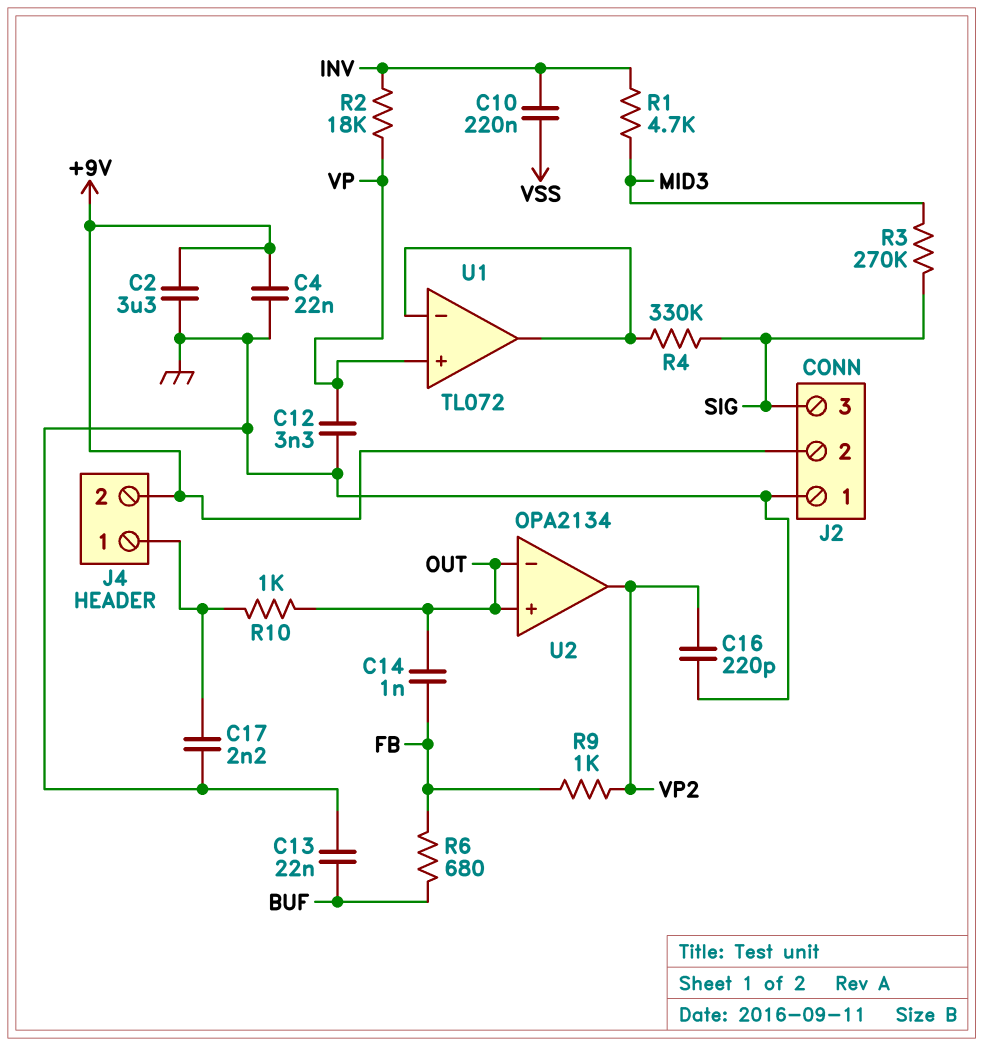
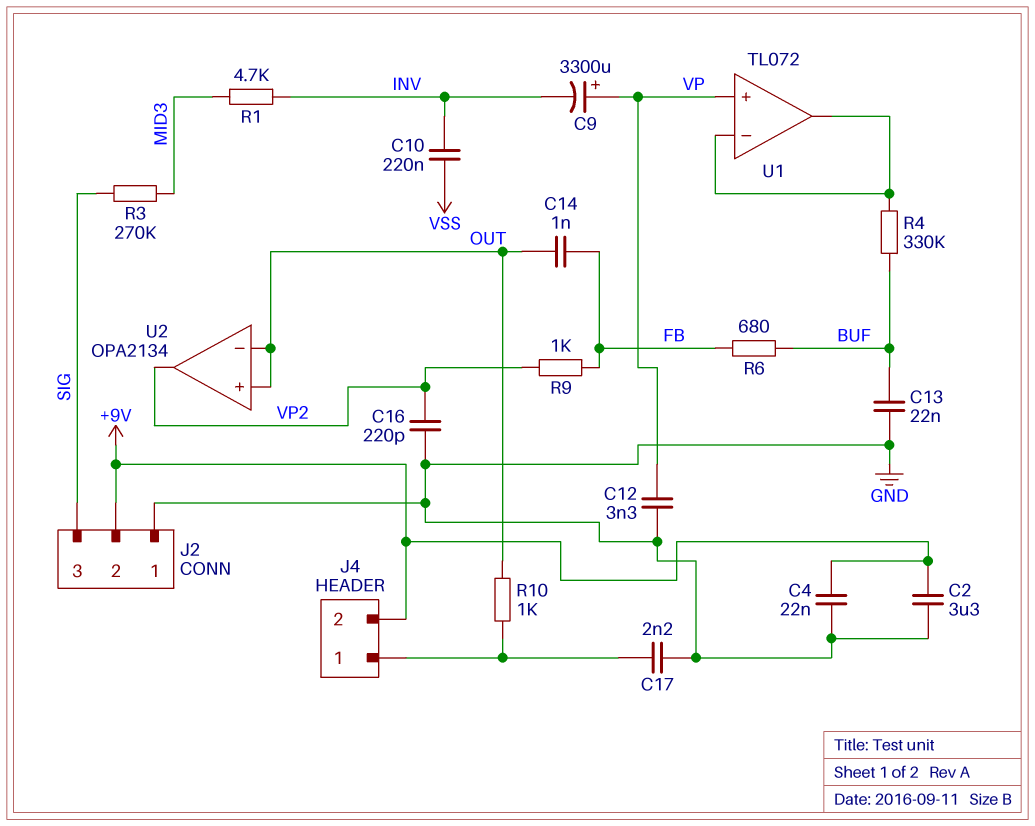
C9: none -> 3300uF (plus VP, minus INV)
R2: 18k (INV, VP) -> none
R4: 330k (SIG, U1/in-) -> 330k (BUF, U1/in-)

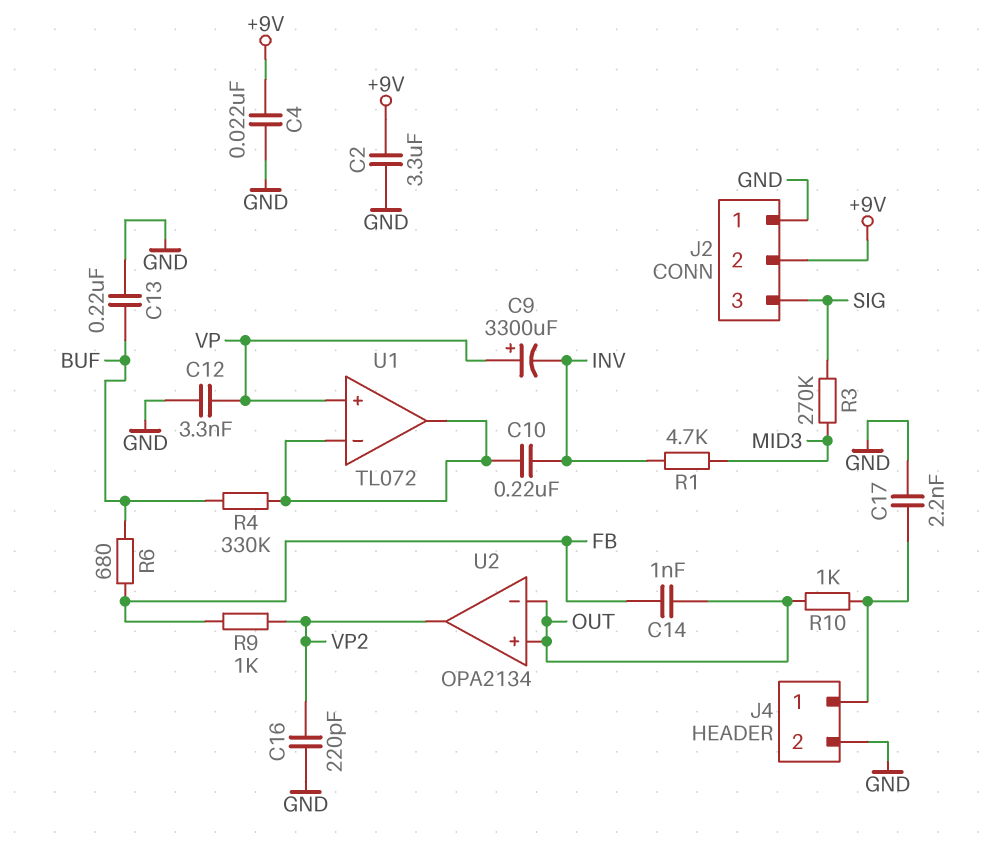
C10: 220nF (INV, VSS) -> 220nF (INV, U1/in-)
C13: 22nF (BUF, GND) -> 220nF (BUF, GND)
J4 pin 2: +9V -> GND

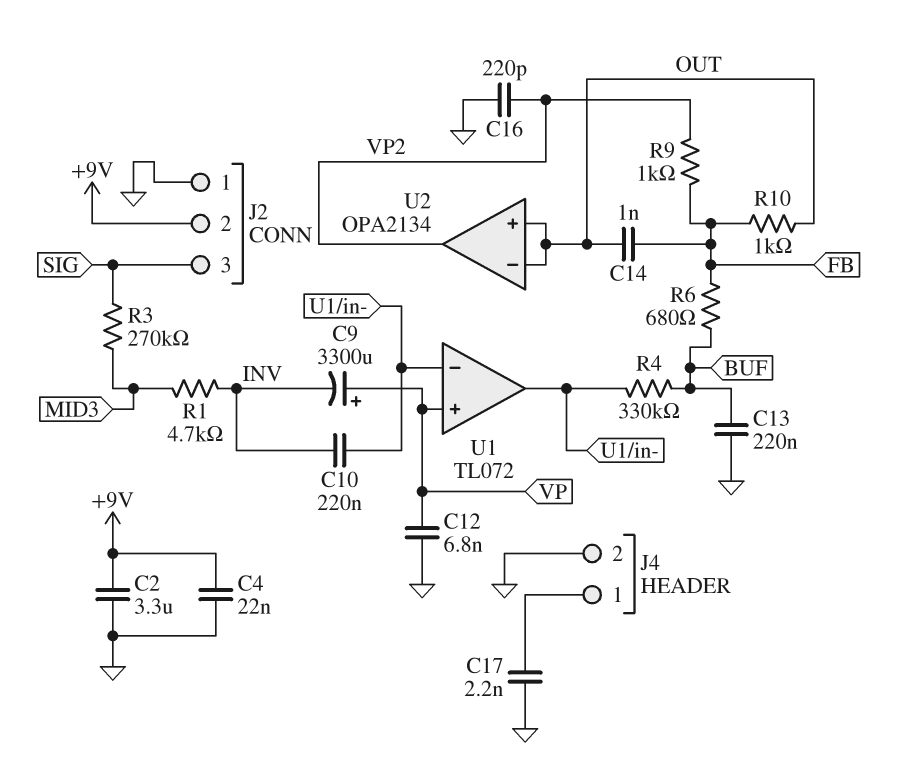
C12: 3.3nF (GND, VP) -> 6.8nF (GND, VP)
R10: 1k (J4/1, OUT) -> 1k (FB, OUT)

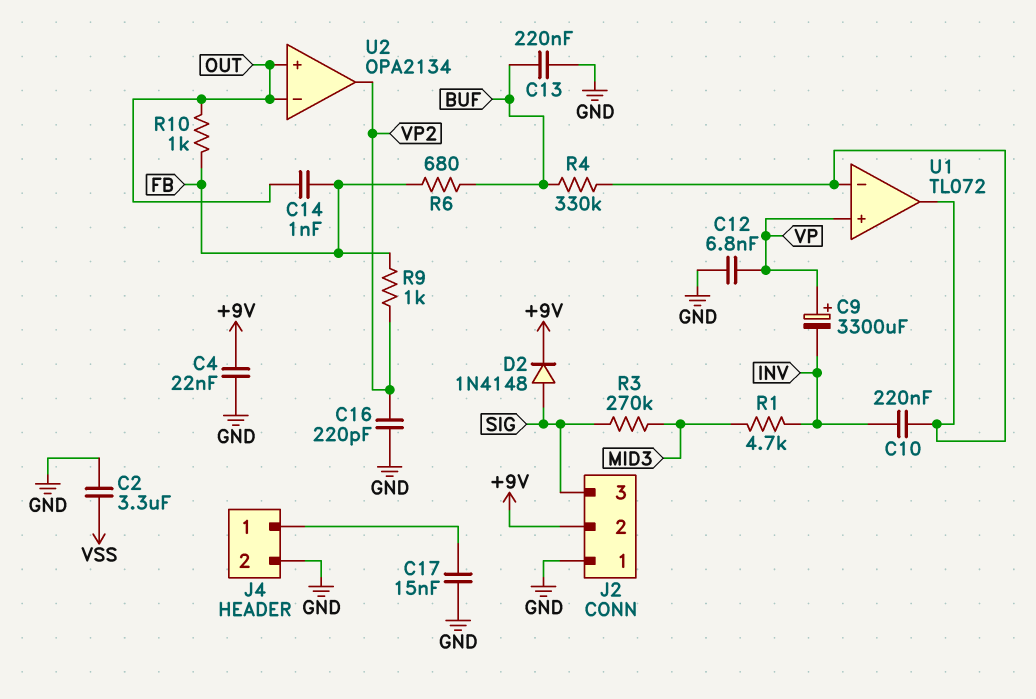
C2: 3.3uF (+9V, GND) -> 3.3uF (GND, VSS)
C17: 2.2nF (GND, J4/1) -> 15nF (GND, J4/1)
D2: none -> diode 1N4148 (A SIG, K +9V)

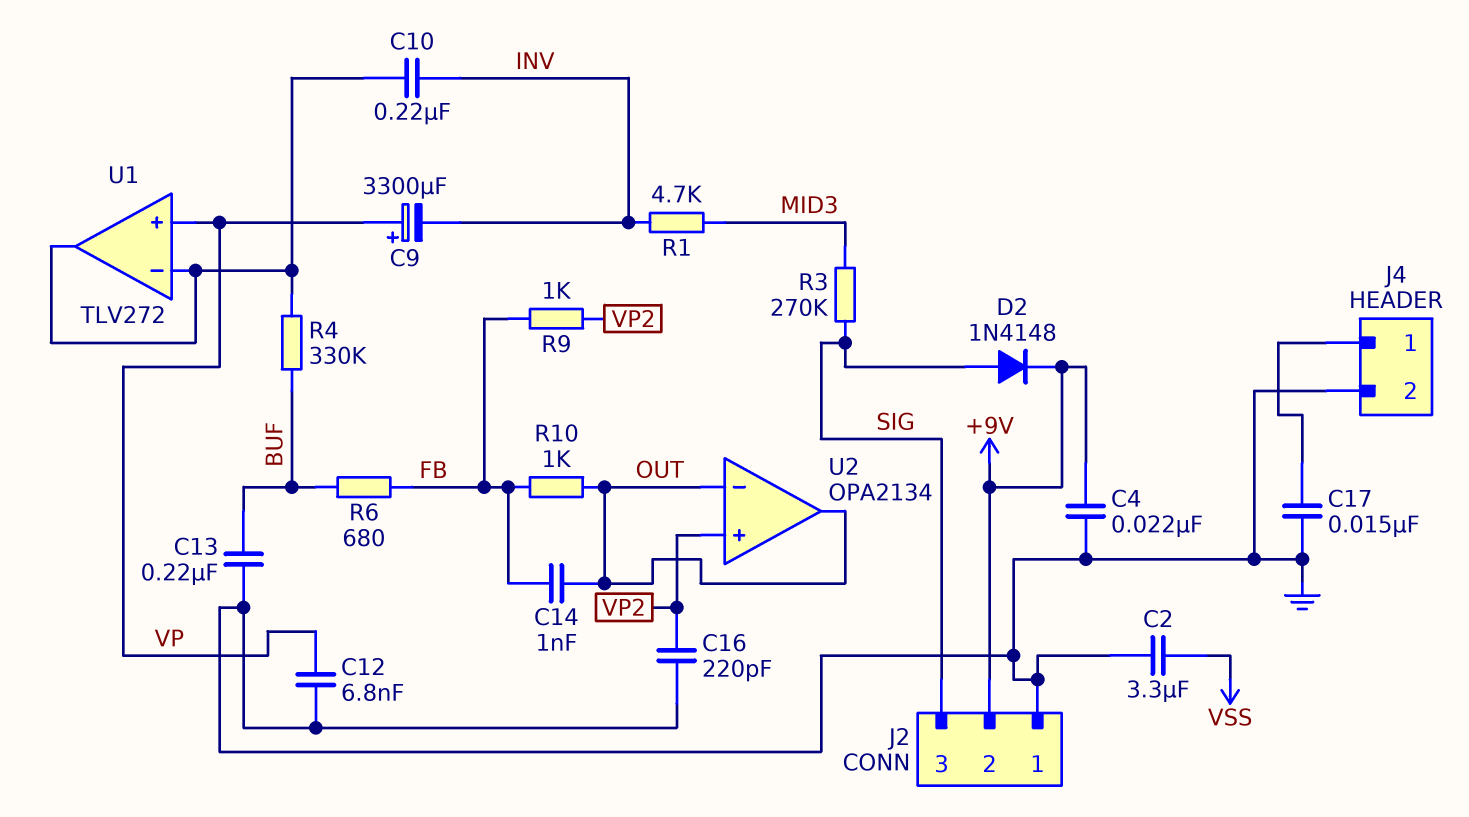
U1: TL072 -> TLV272
U2 pin in+: OUT -> VP2
U2 pin out: VP2 -> OUT

